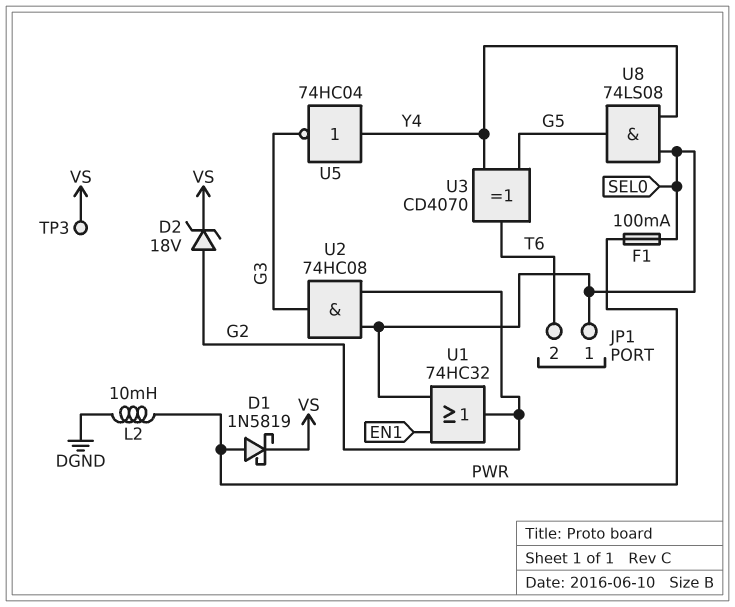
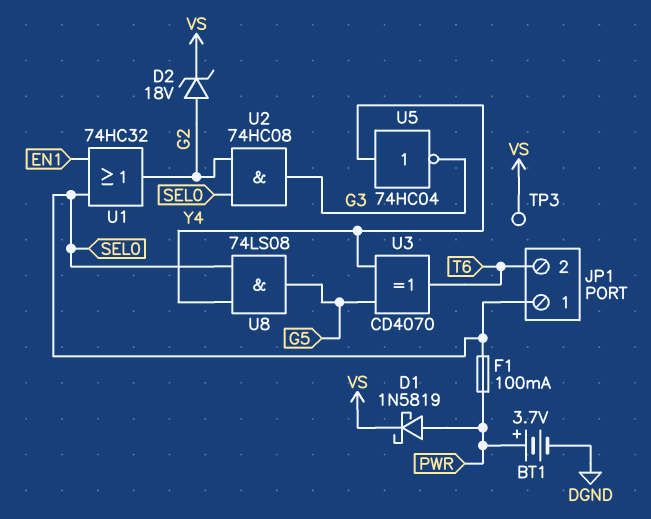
BT1: none -> 3.7V (plus PWR, minus DGND)
L2: 10mH (DGND, PWR) -> none

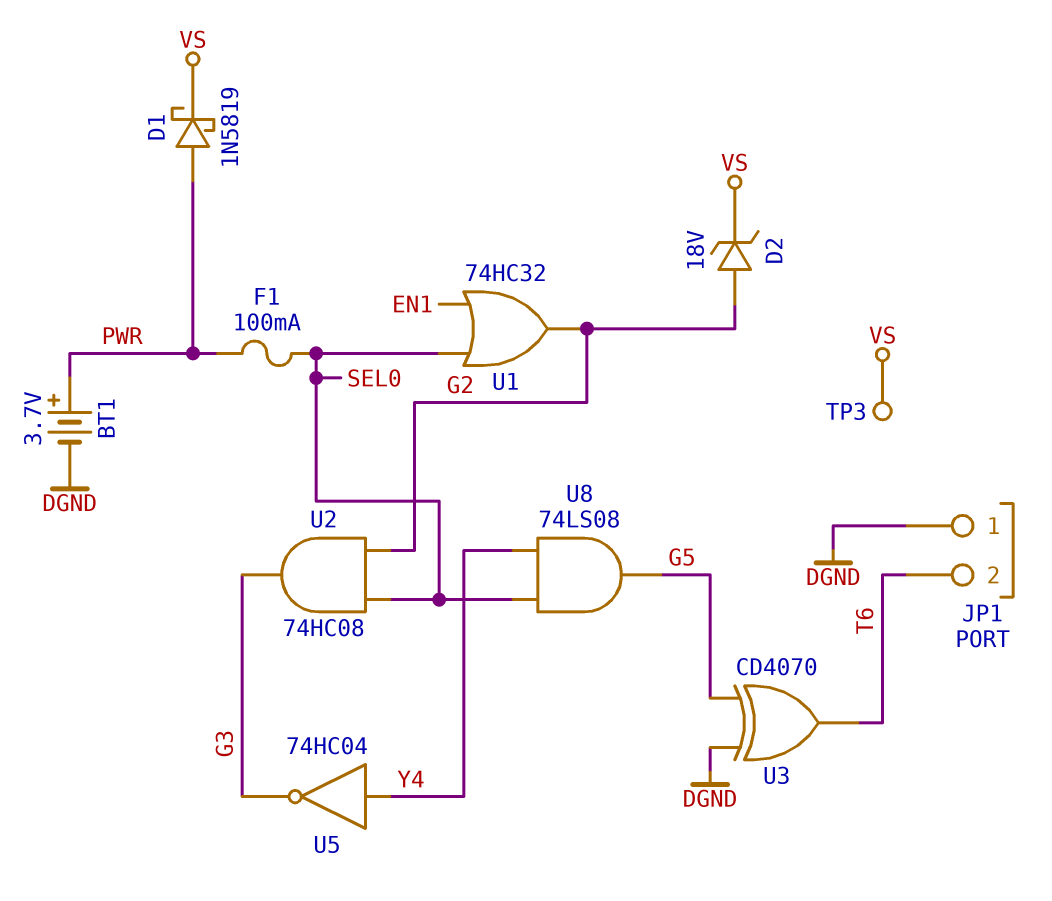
JP1 pin 1: SEL0 -> DGND
U3: XOR CD4070 (in G5, in Y4, out T6) -> XOR CD4070 (in DGND, in G5, out T6)

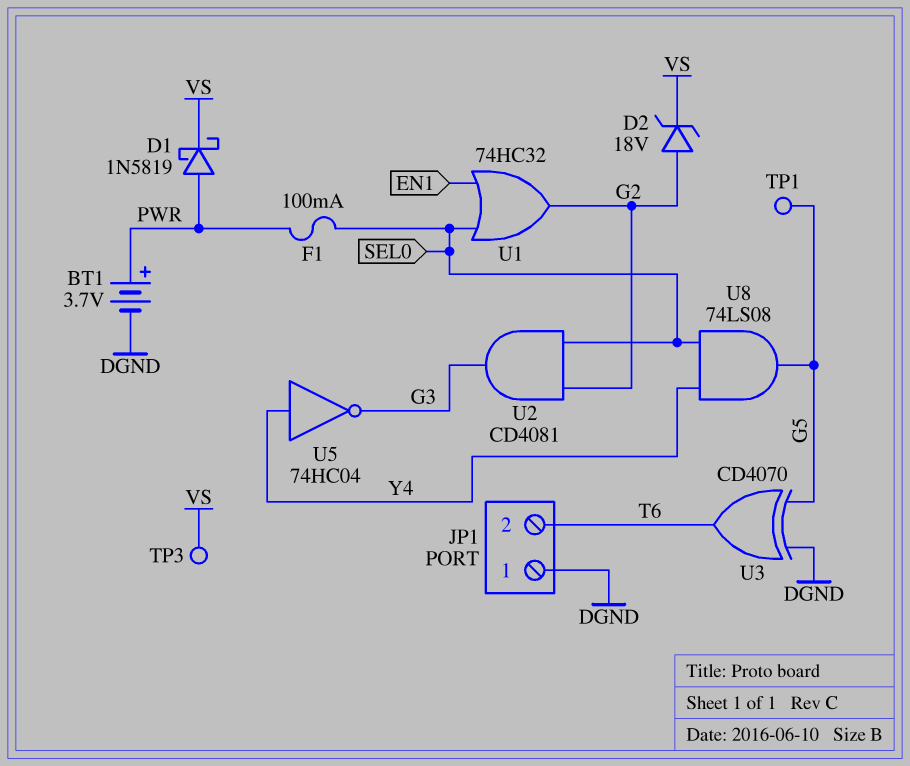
TP1: none -> test point (G5)
U2: AND 74HC08 (in G2, in SEL0, out G3) -> AND CD4081 (in G2, in SEL0, out G3)

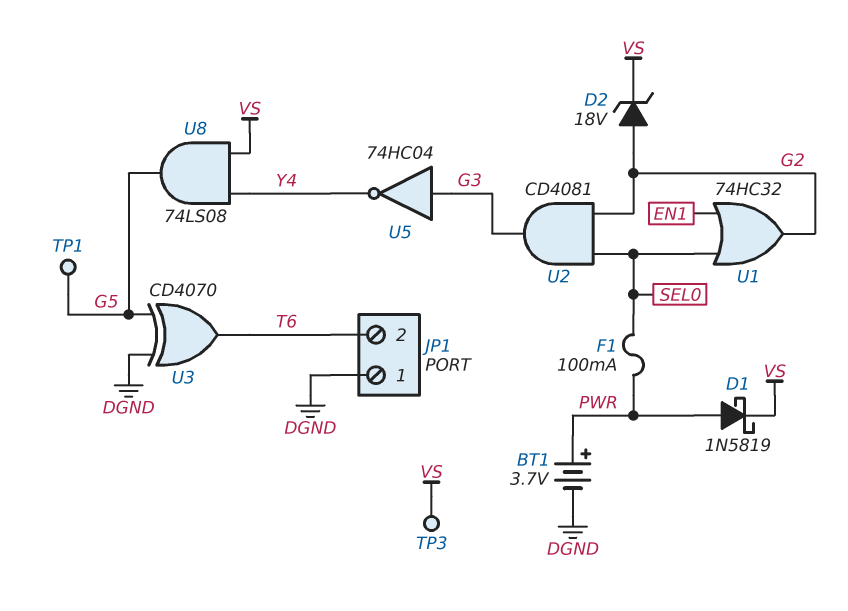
U5: NOT 74HC04 (in Y4, out G3) -> NOT 74HC04 (in G3, out Y4)
U8: AND 74LS08 (in SEL0, in Y4, out G5) -> AND 74LS08 (in VS, in Y4, out G5)

